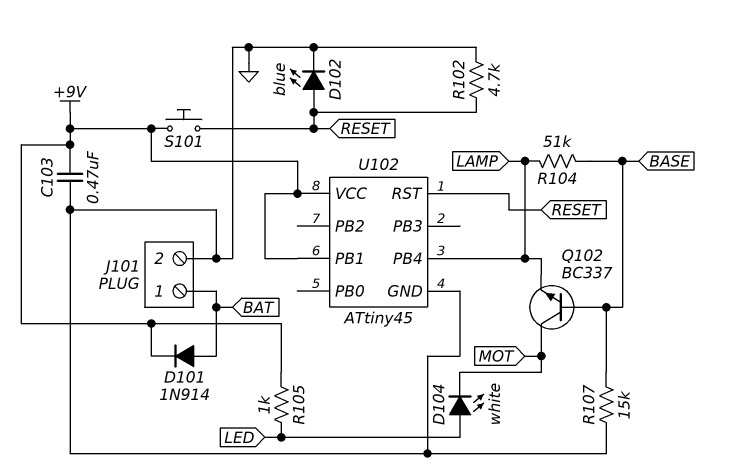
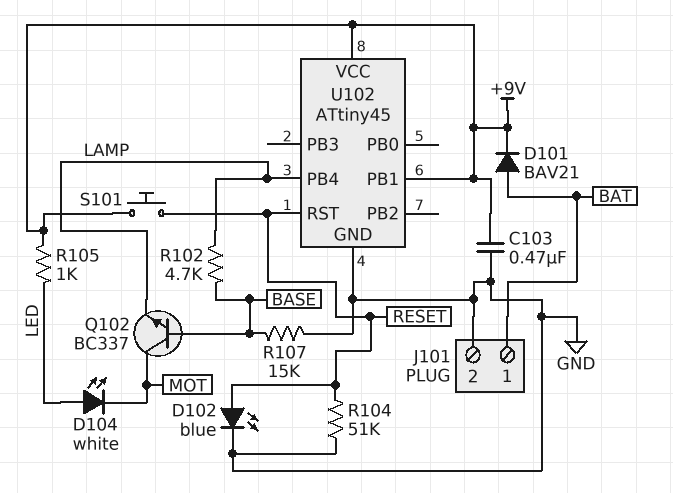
D101: diode 1N914 (A BAT, K +9V) -> diode BAV21 (A BAT, K +9V)
R102: 4.7k (GND, RESET) -> 4.7k (BASE, LAMP)
R104: 51k (BASE, LAMP) -> 51k (GND, RESET)

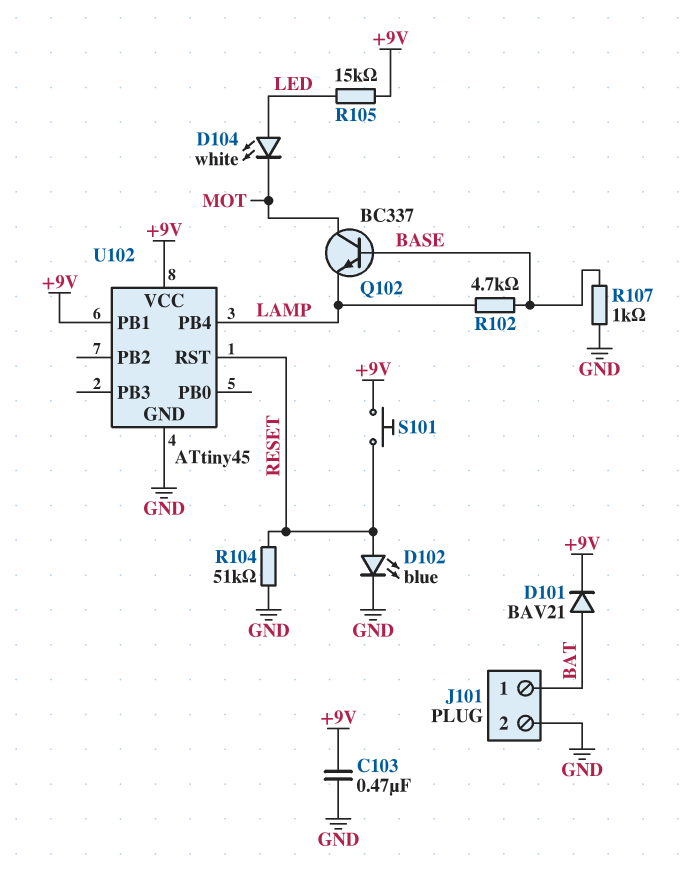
R105: 1k (+9V, LED) -> 15k (+9V, LED)
R107: 15k (BASE, GND) -> 1k (BASE, GND)

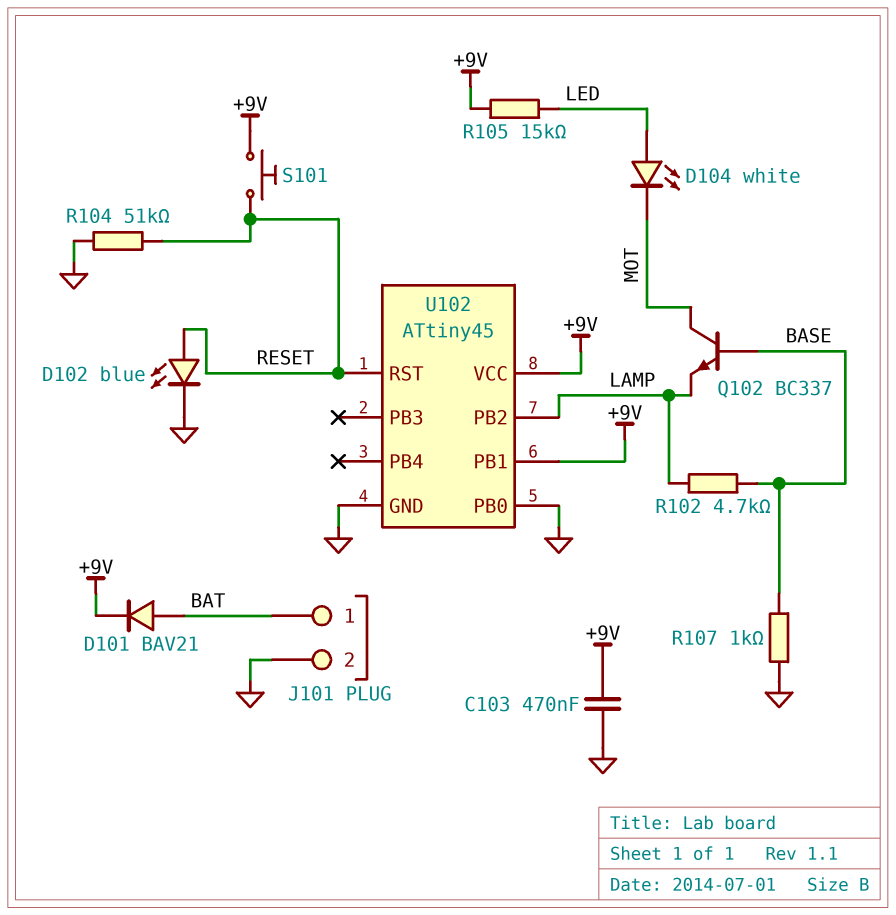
U102 pin PB0: none -> GND
U102 pin PB2: none -> LAMP
U102 pin PB4: LAMP -> none

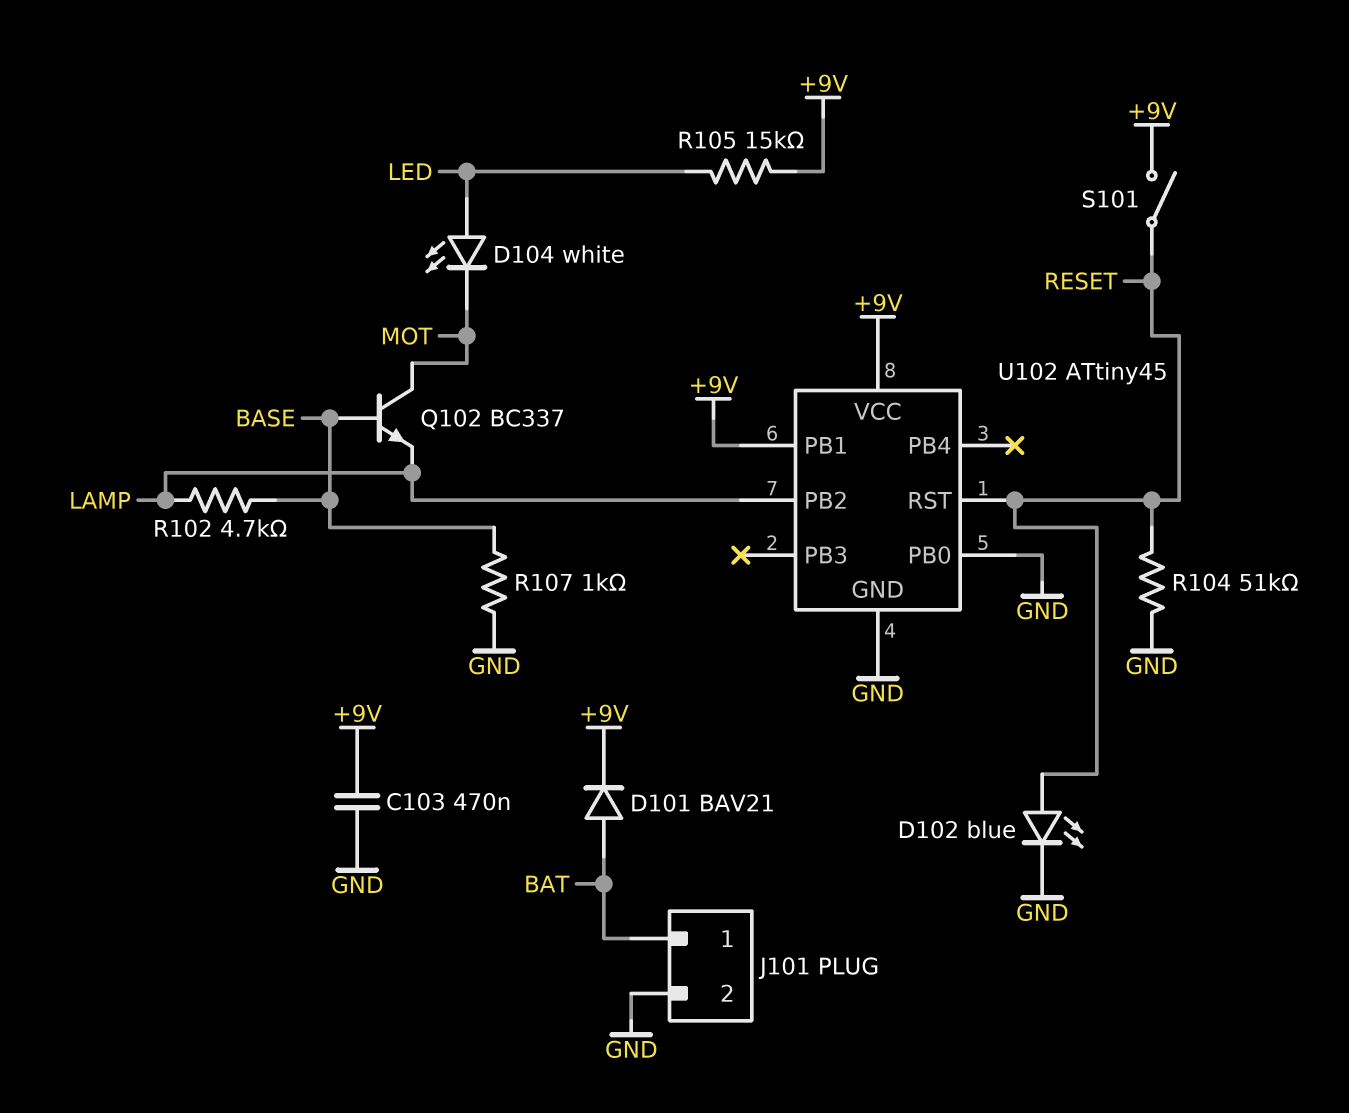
S101: button (+9V, RESET) -> switch (+9V, RESET)

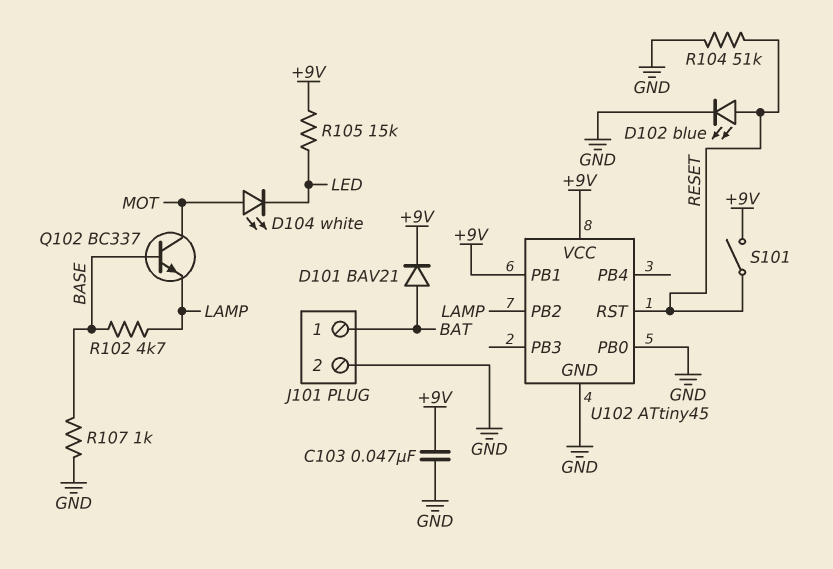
C103: 470nF (+9V, GND) -> 47nF (+9V, GND)
D104: LED white (A LED, K MOT) -> LED white (A MOT, K LED)

